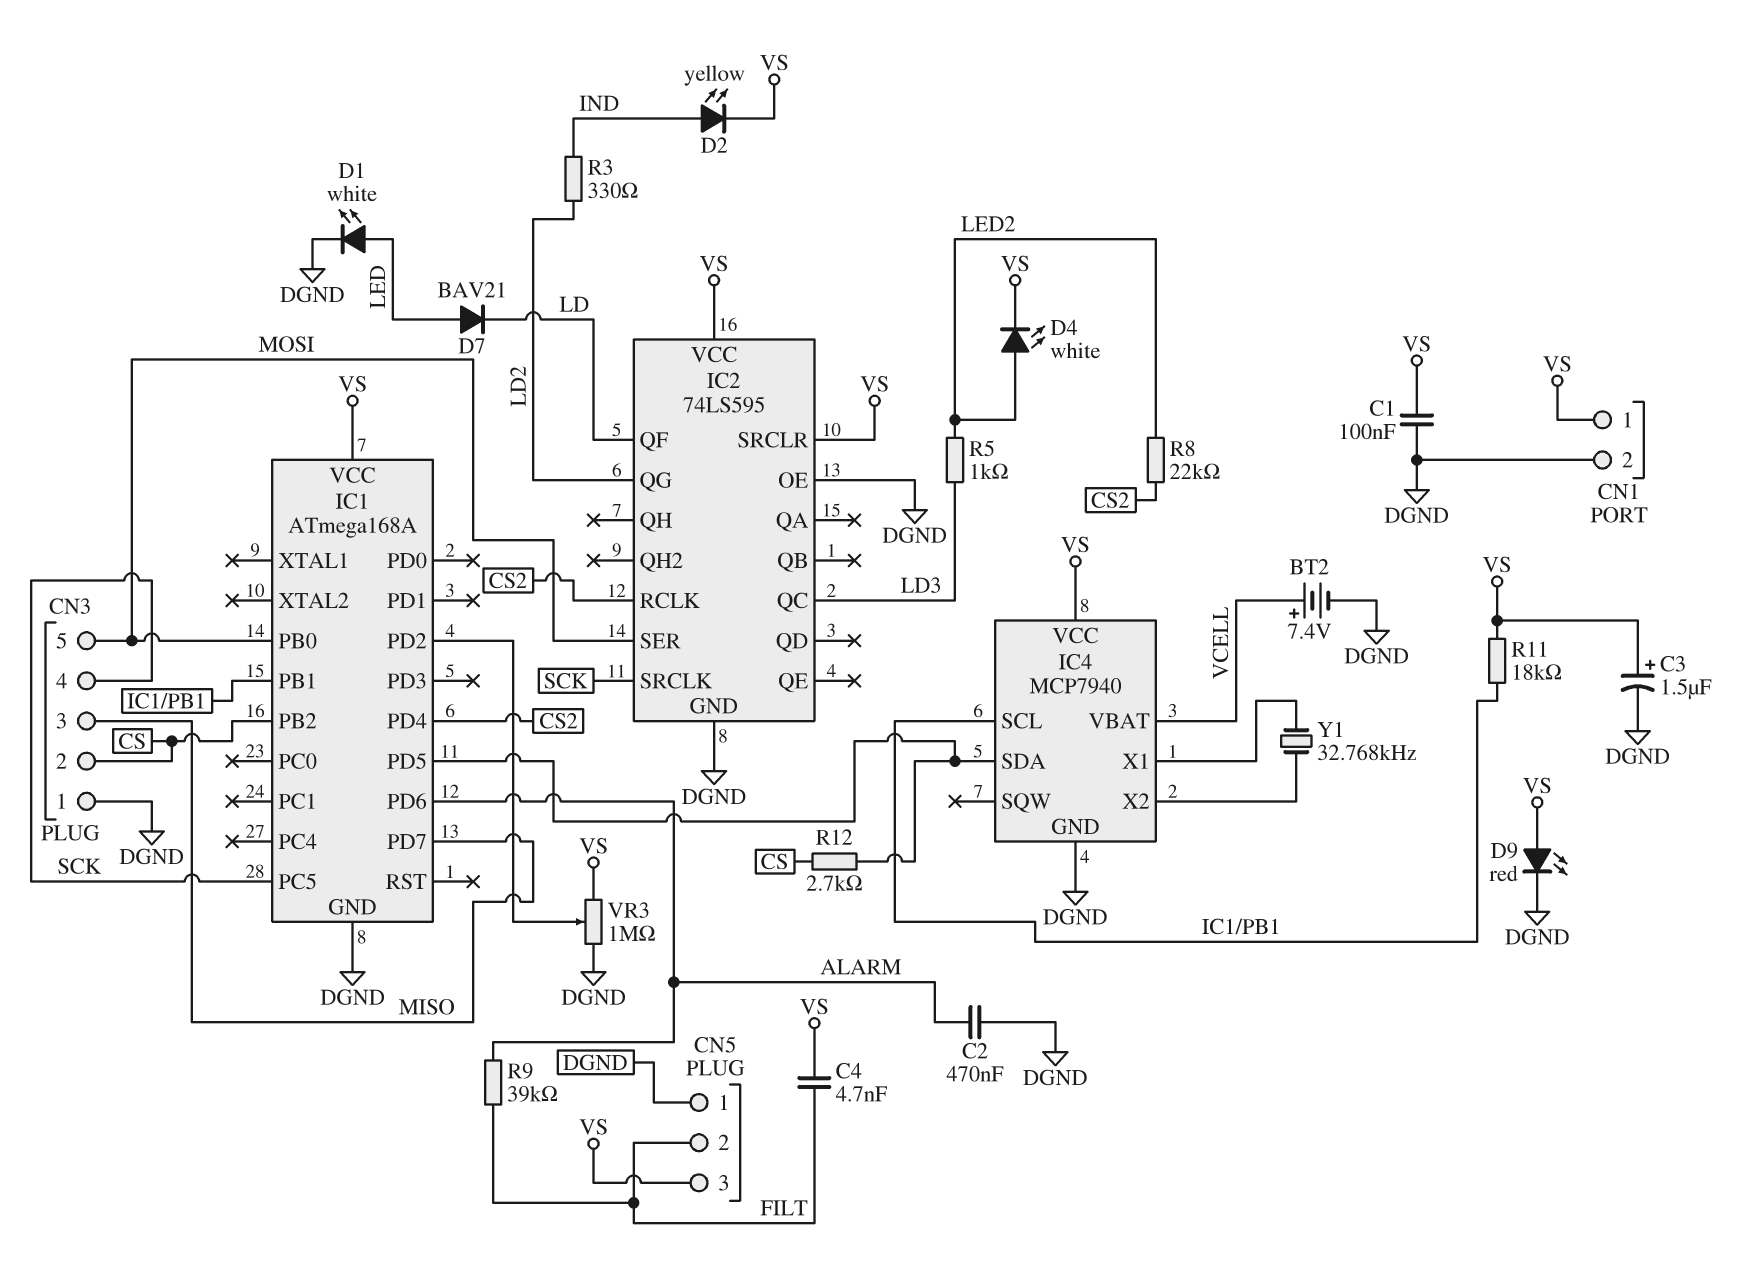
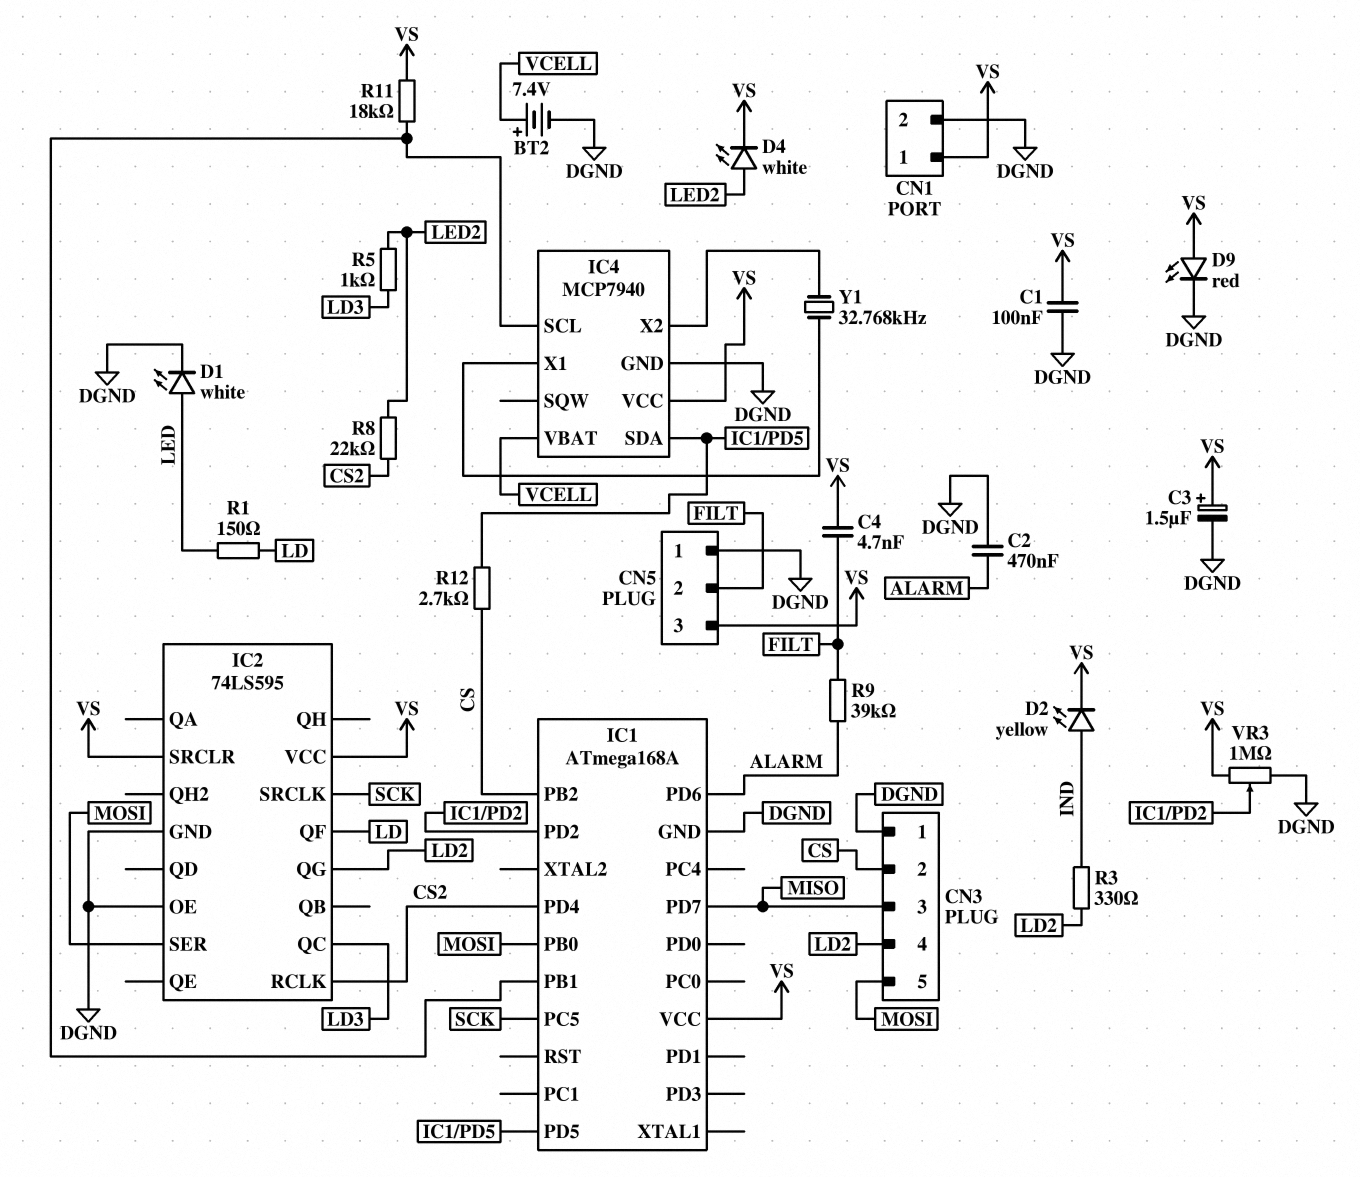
CN3 pin 4: SCK -> LD2
D7: diode BAV21 (A LED, K LD) -> none
R1: none -> 150 (LD, LED)

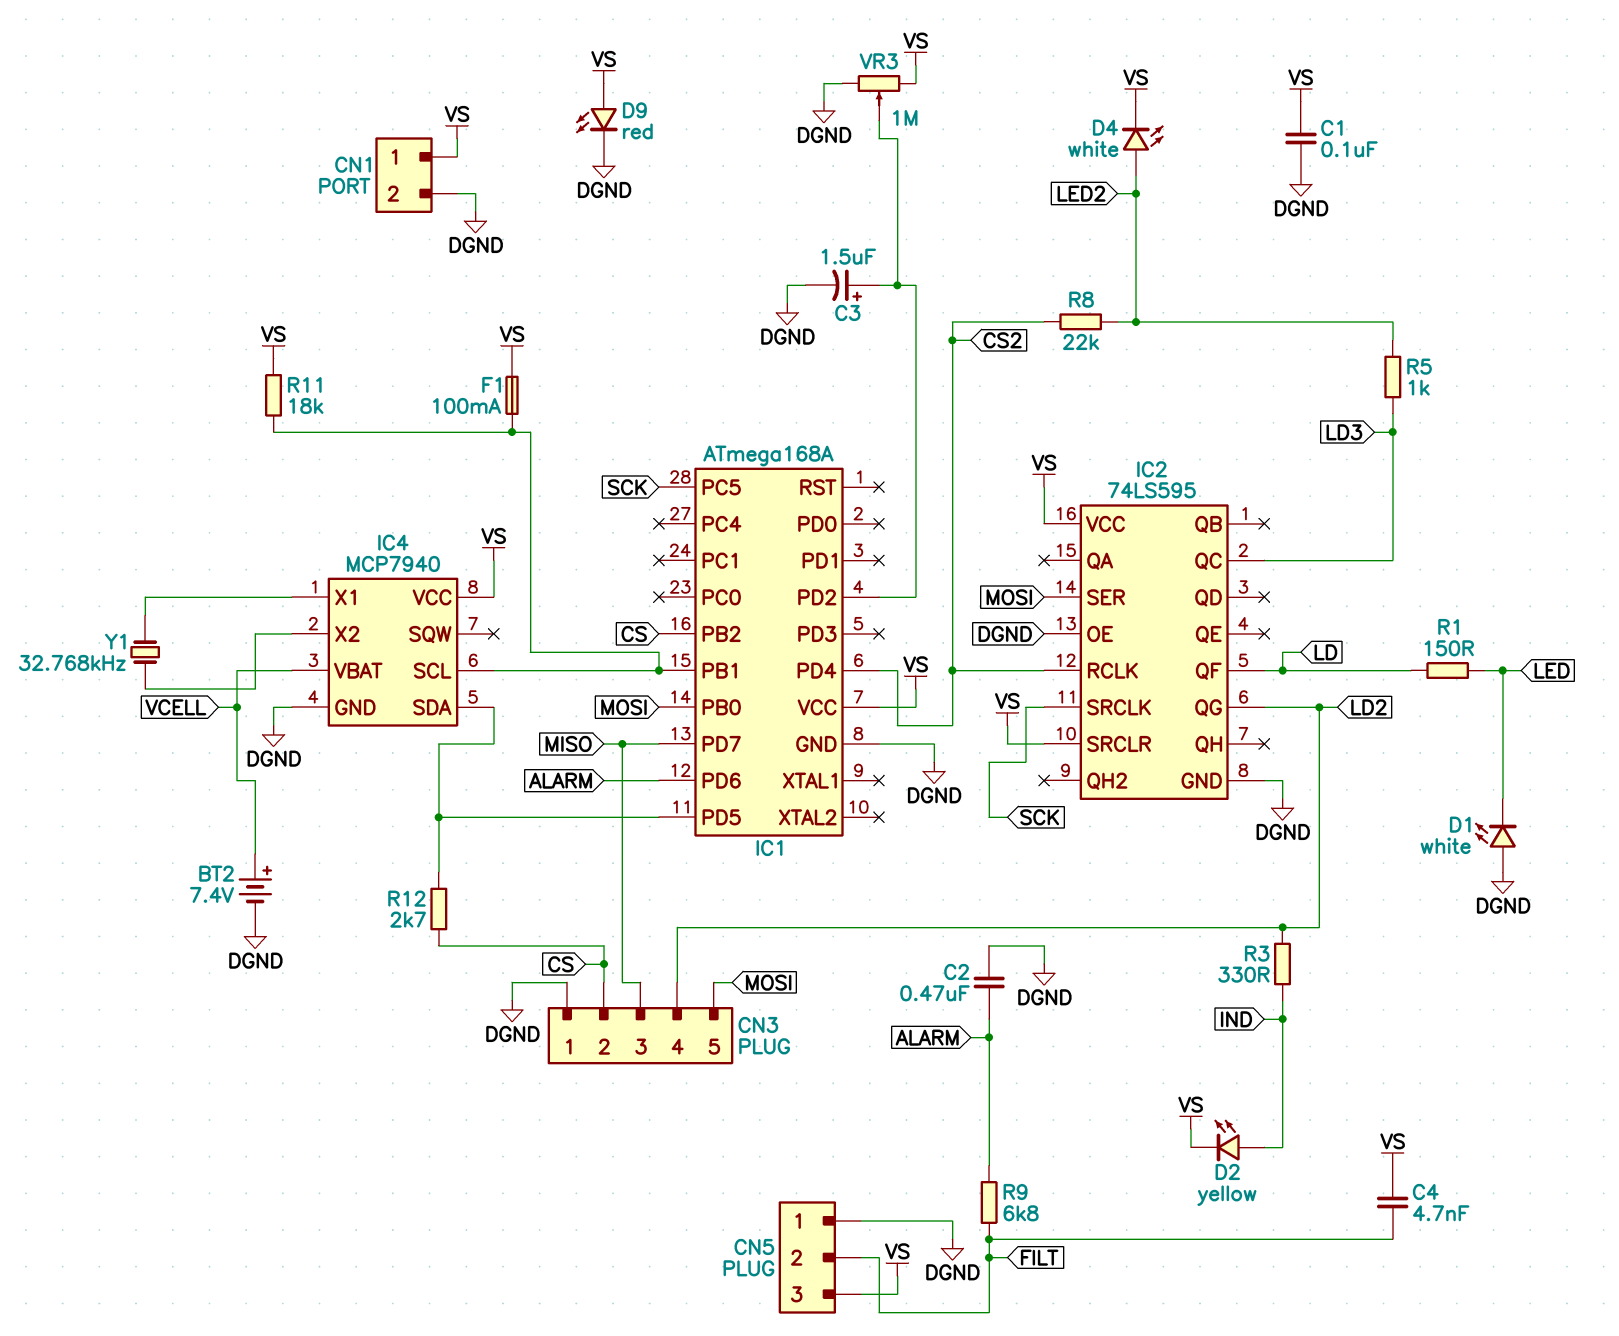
C3: 1.5uF (plus VS, minus DGND) -> 1.5uF (plus IC1/PD2, minus DGND)
D1: LED white (A LED, K DGND) -> LED white (A DGND, K LED)
F1: none -> 100mA (IC1/PB1, VS)
R9: 39k (ALARM, FILT) -> 6.8k (ALARM, FILT)

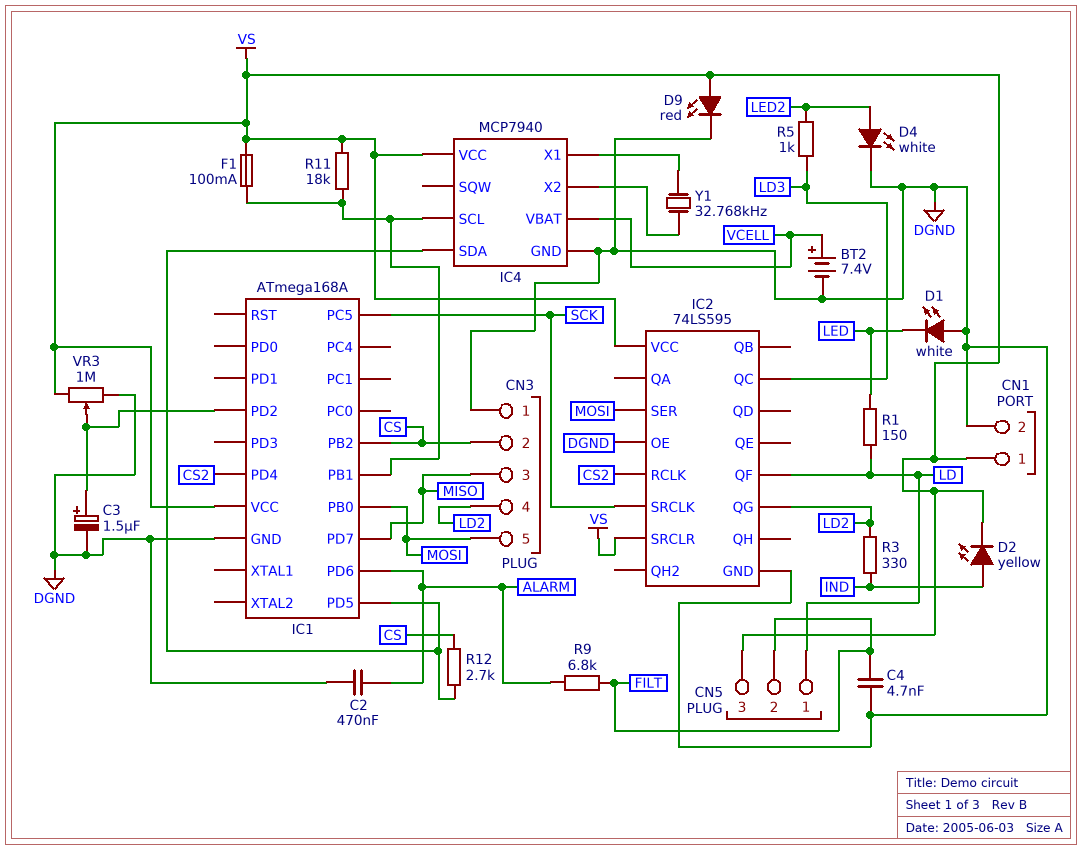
C1: 100nF (DGND, VS) -> none
C4: 4.7nF (FILT, VS) -> 4.7nF (DGND, FILT)
CN5 pin 1: DGND -> LD
D4: LED white (A LED2, K VS) -> LED white (A LED2, K DGND)
R8: 22k (CS2, LED2) -> none

